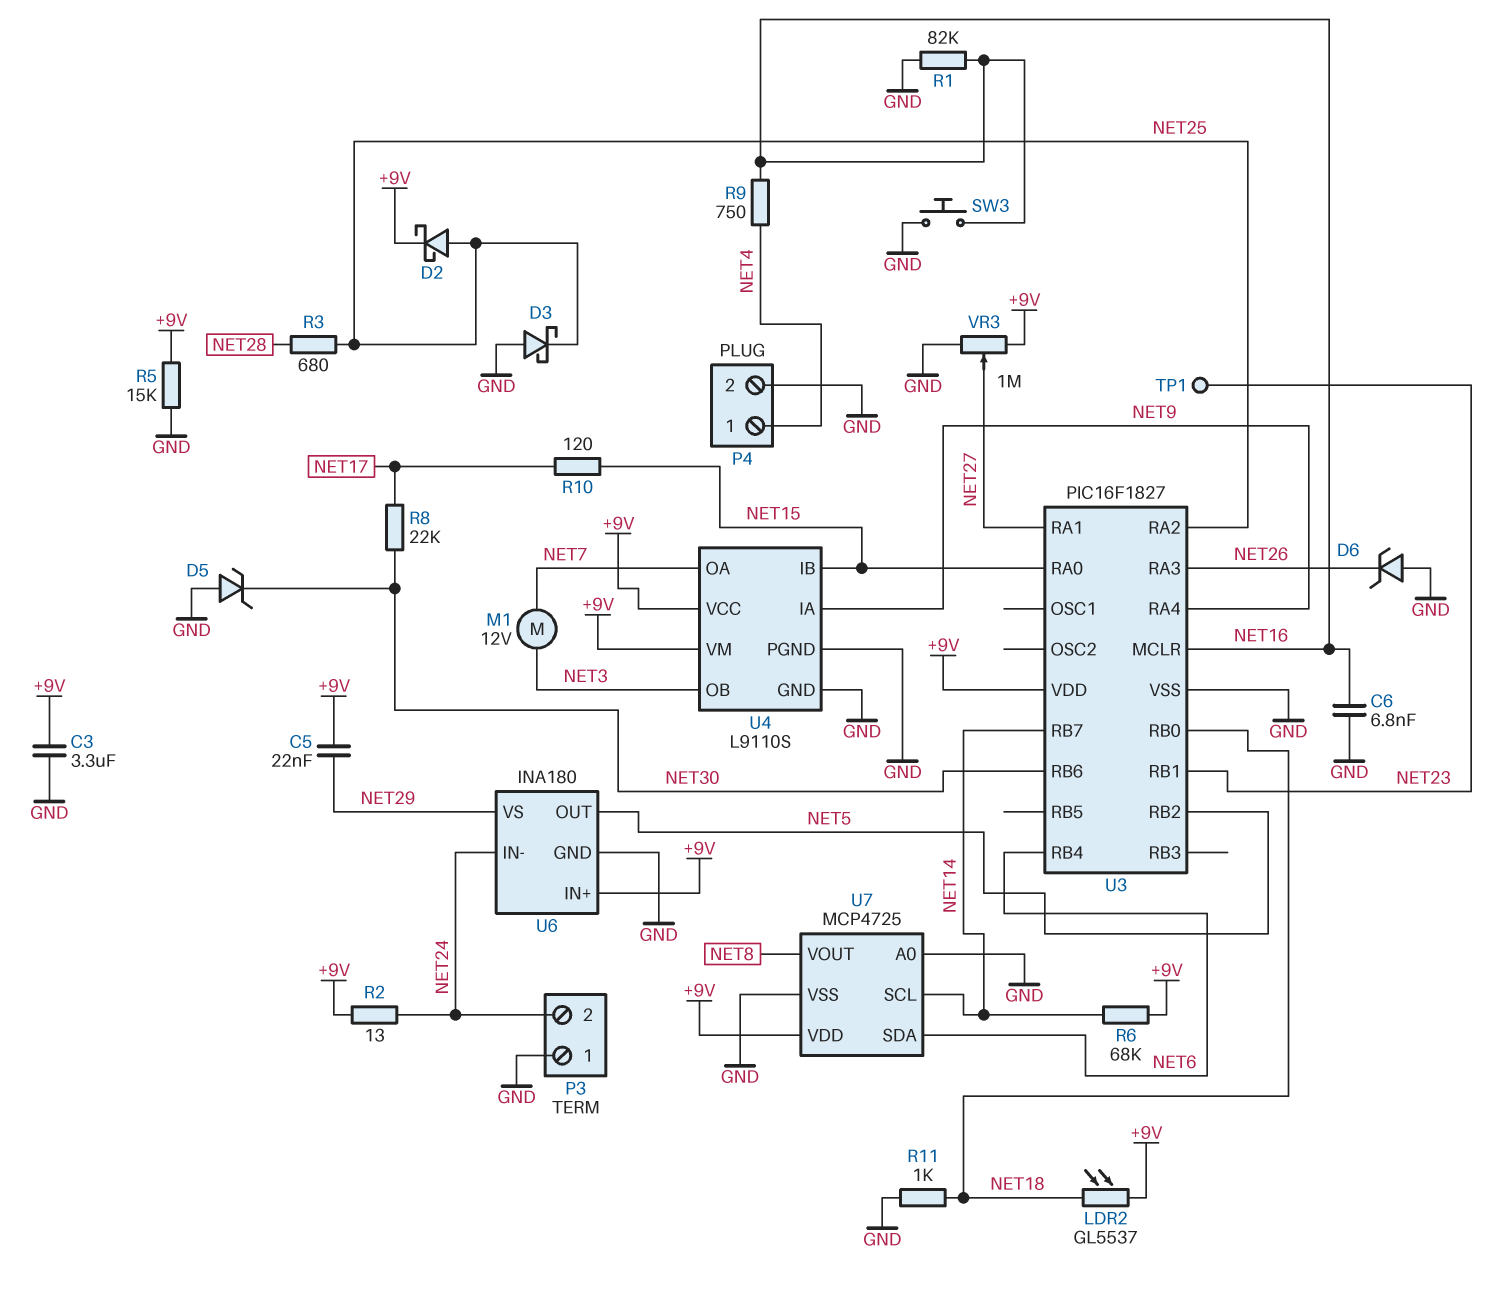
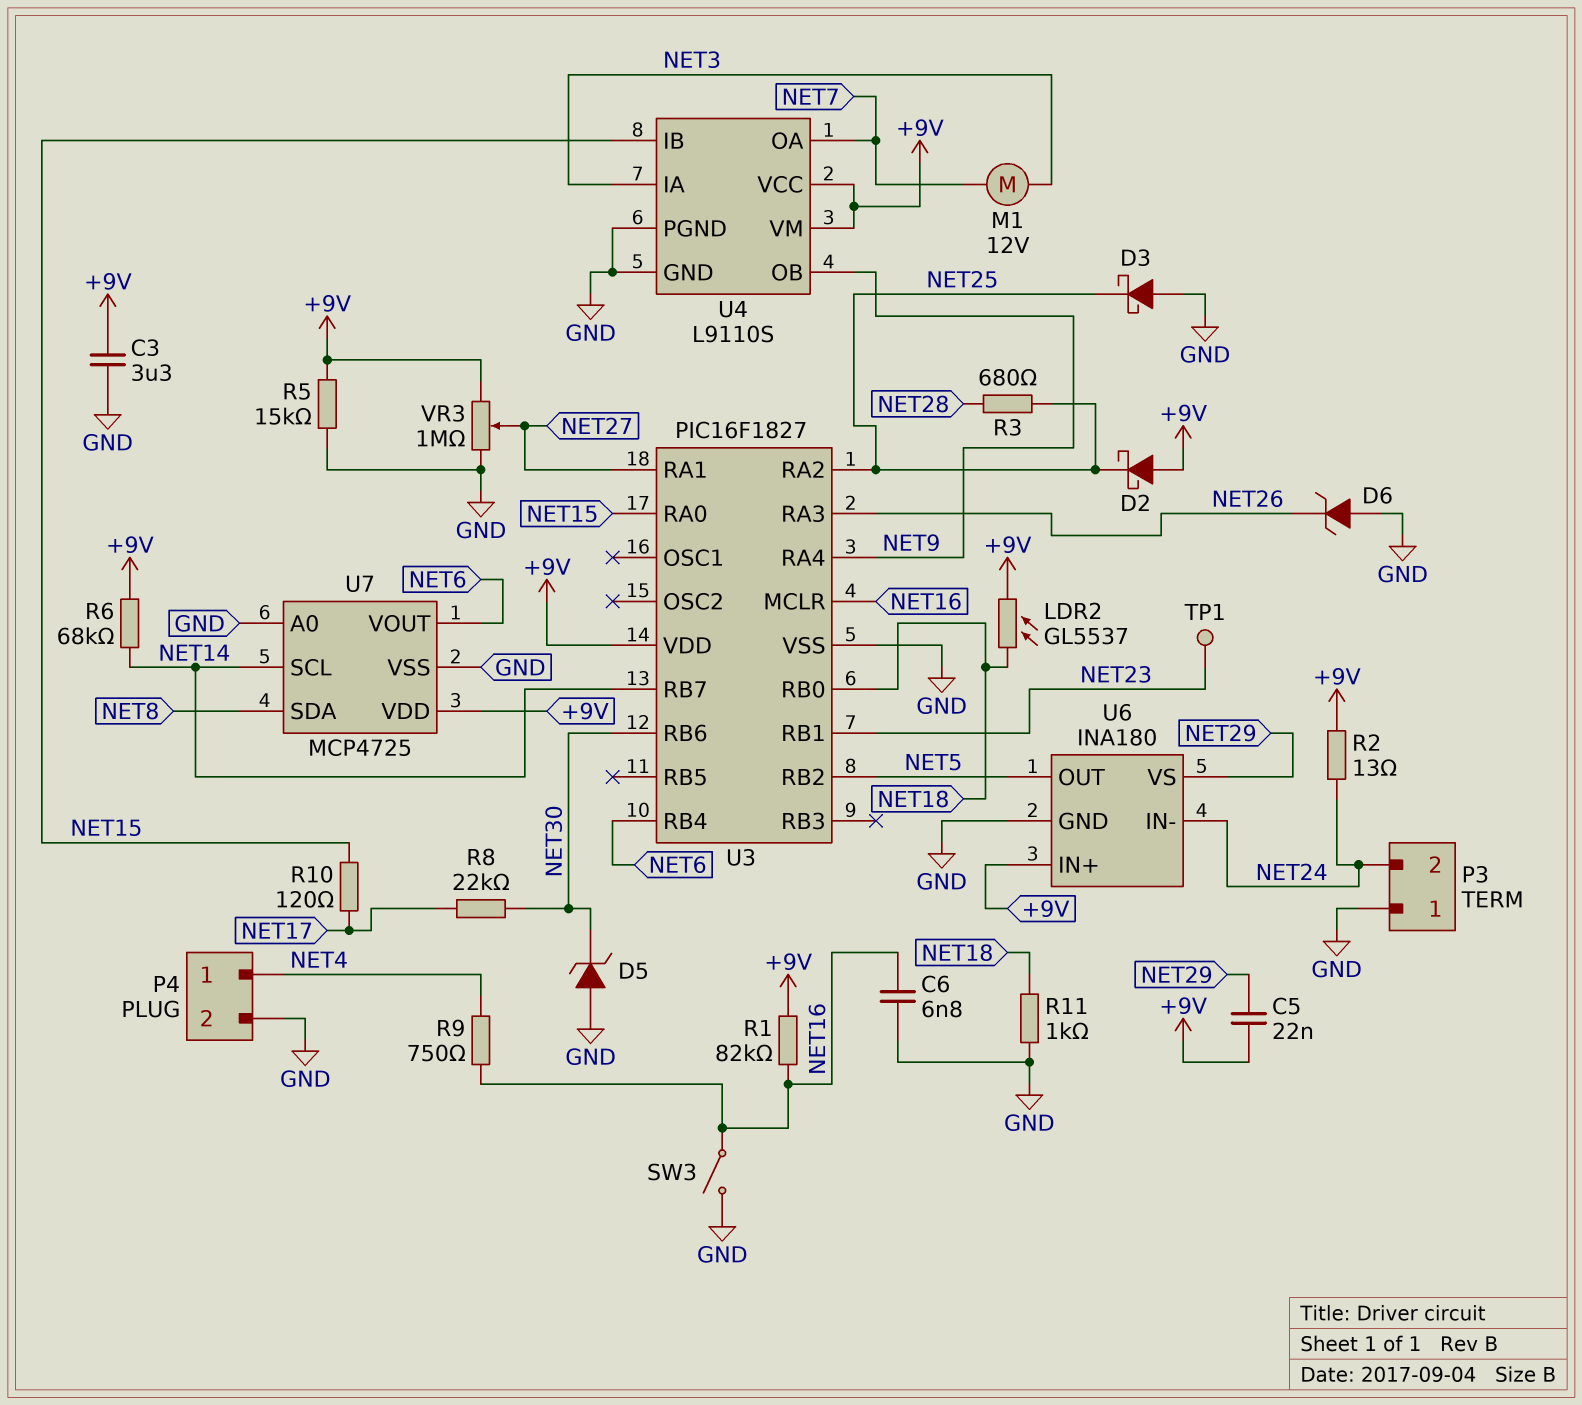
D2: schottky (A NET25, K +9V) -> schottky (A +9V, K NET25)
R1: 82k (GND, NET16) -> 82k (+9V, NET16)
SW3: button (GND, NET16) -> switch (GND, NET16)
U4 pin IA: NET9 -> NET3
U4 pin OB: NET3 -> NET9
U7 pin SDA: NET6 -> NET8
U7 pin VOUT: NET8 -> NET6

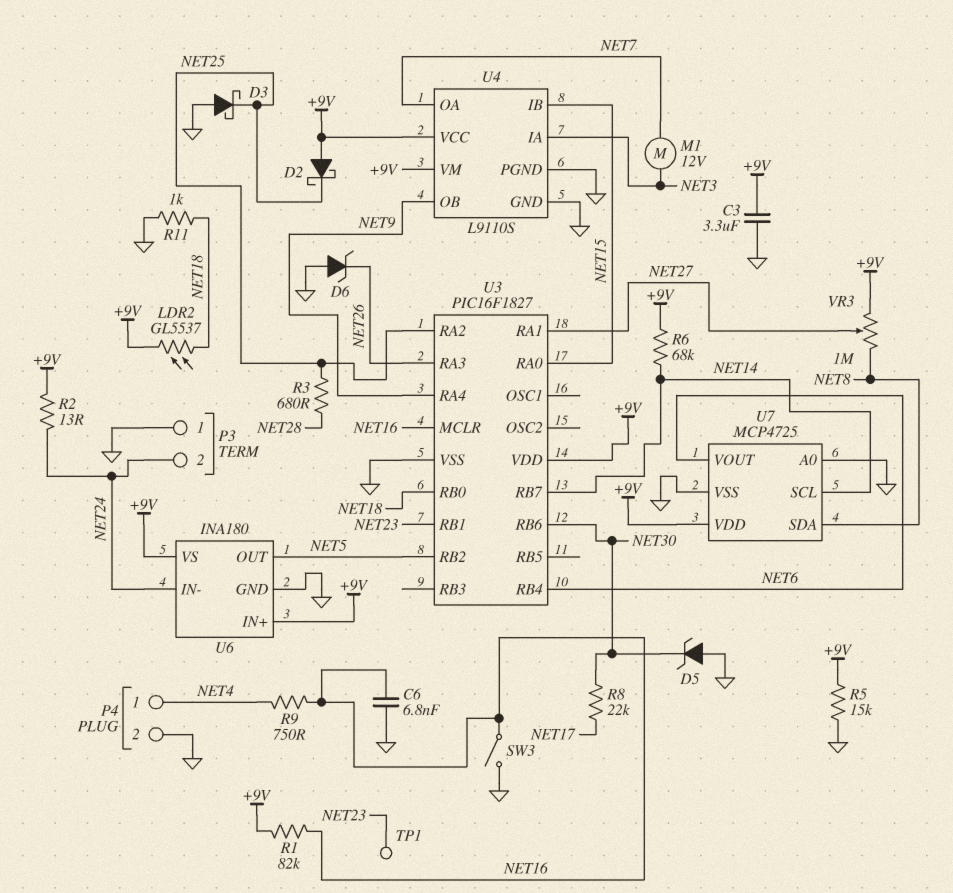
C5: 22nF (+9V, NET29) -> none
R10: 120 (NET15, NET17) -> none
U6 pin VS: NET29 -> +9V
VR3: 1M (+9V, GND, wiper NET27) -> 1M (+9V, NET8, wiper NET27)

